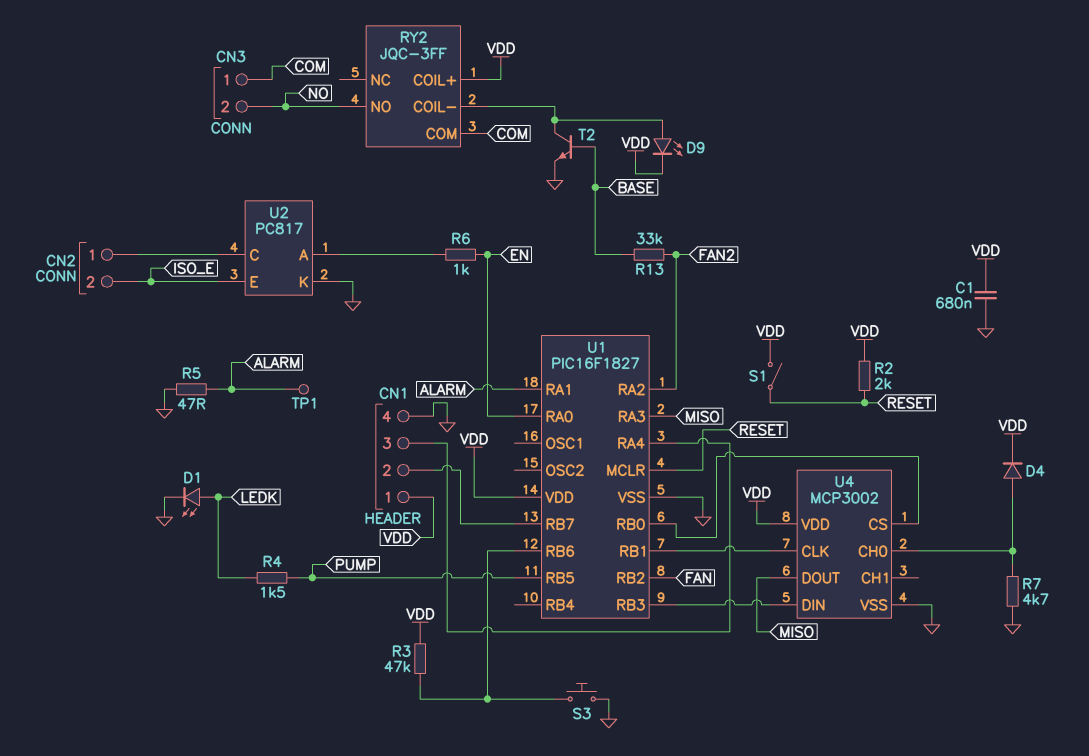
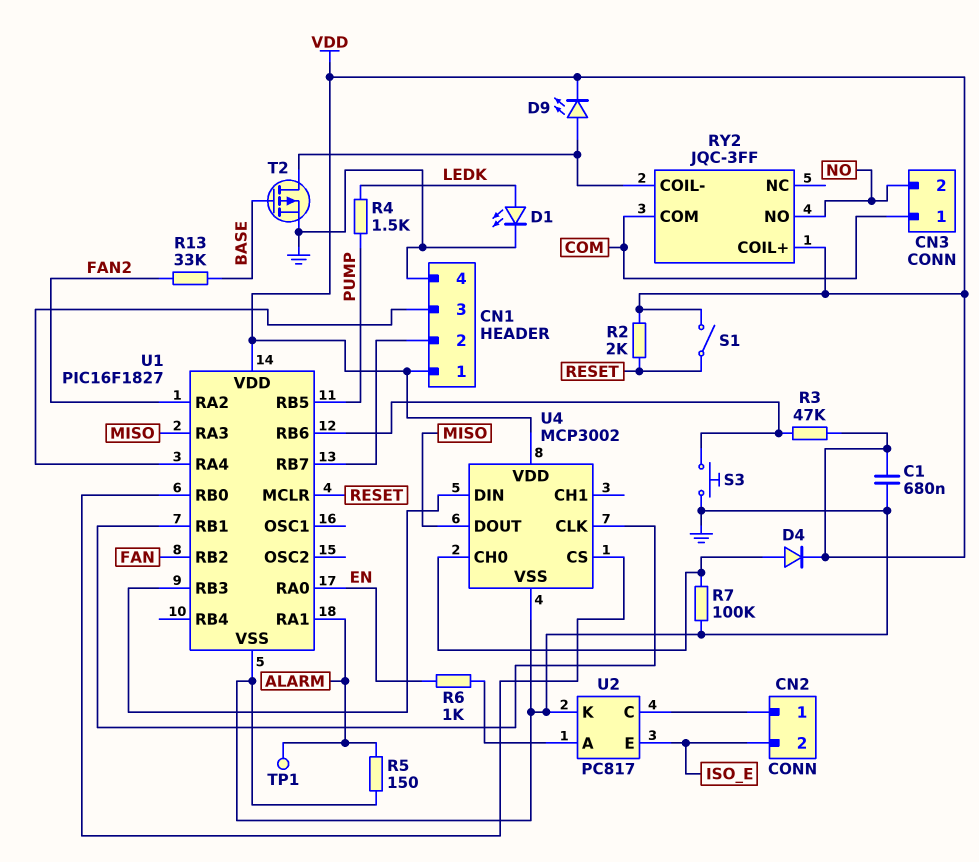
R5: 47 (ALARM, GND) -> 150 (ALARM, GND)
R7: 4.7k (GND, U4/CH0) -> 100k (GND, U4/CH0)
T2: NPN (B BASE, C RY2/COIL-, E GND) -> PMOS (G BASE, D RY2/COIL-, S GND)

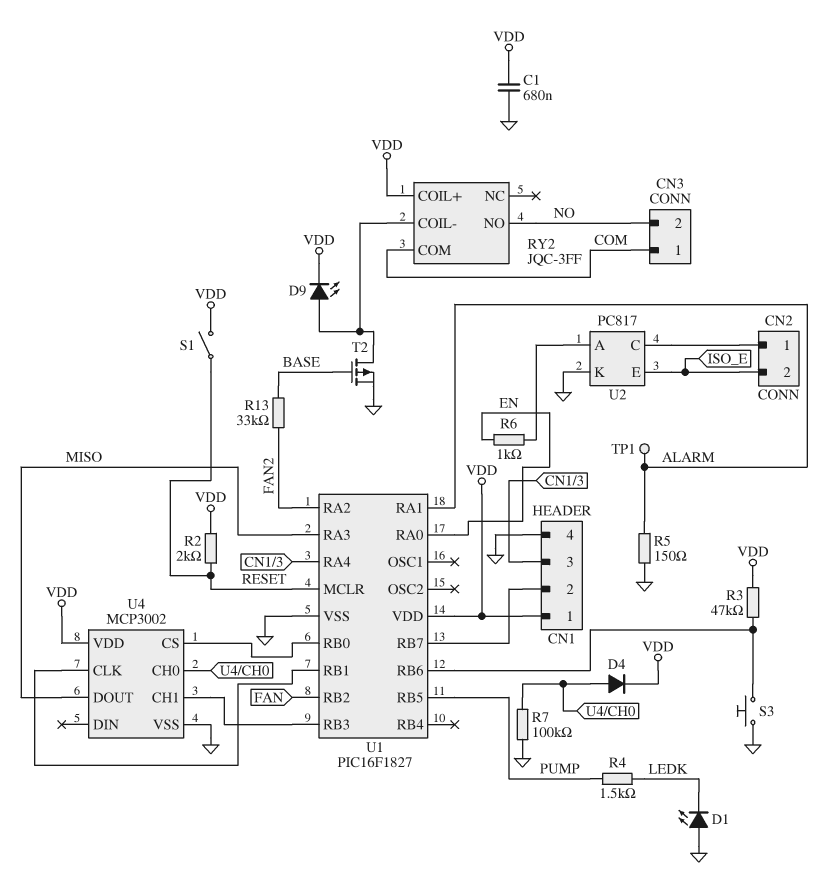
D1: LED (A LEDK, K GND) -> LED (A GND, K LEDK)
U4 pin CH1: none -> U1/RB3
U4 pin DIN: U1/RB3 -> none

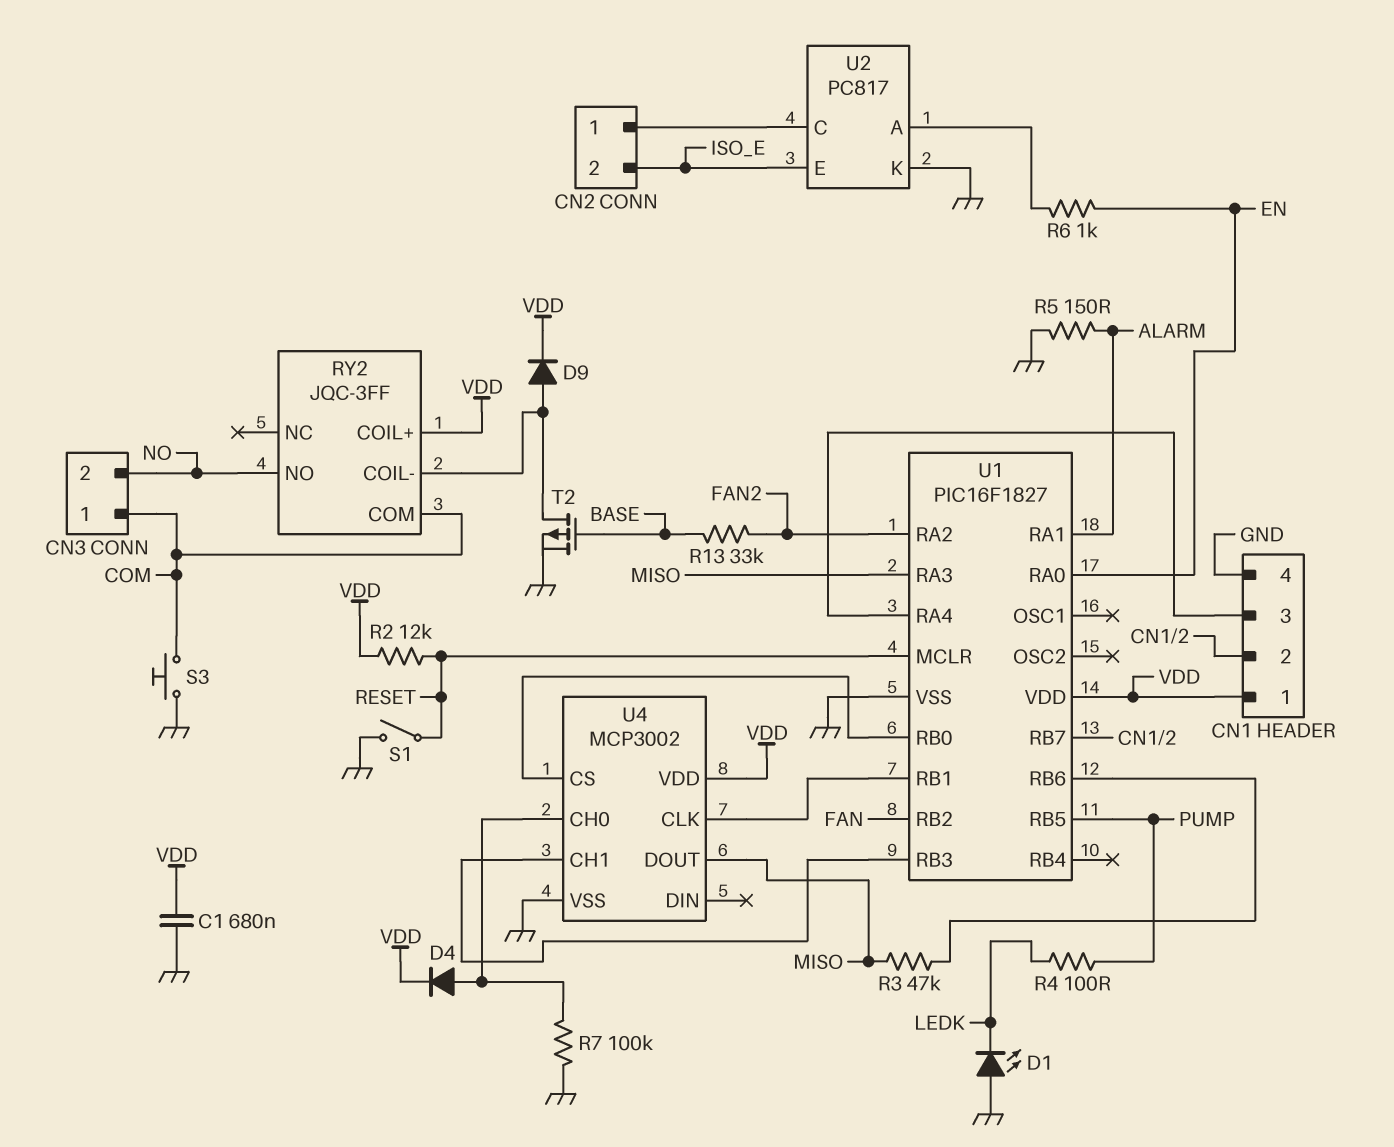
D9: LED (A RY2/COIL-, K VDD) -> diode (A RY2/COIL-, K VDD)
R2: 2k (RESET, VDD) -> 12k (RESET, VDD)
R3: 47k (U1/RB6, VDD) -> 47k (MISO, U1/RB6)
R4: 1.5k (LEDK, PUMP) -> 100 (LEDK, PUMP)
S1: switch (RESET, VDD) -> switch (GND, RESET)
S3: button (GND, U1/RB6) -> button (COM, GND)
TP1: test point (ALARM) -> none

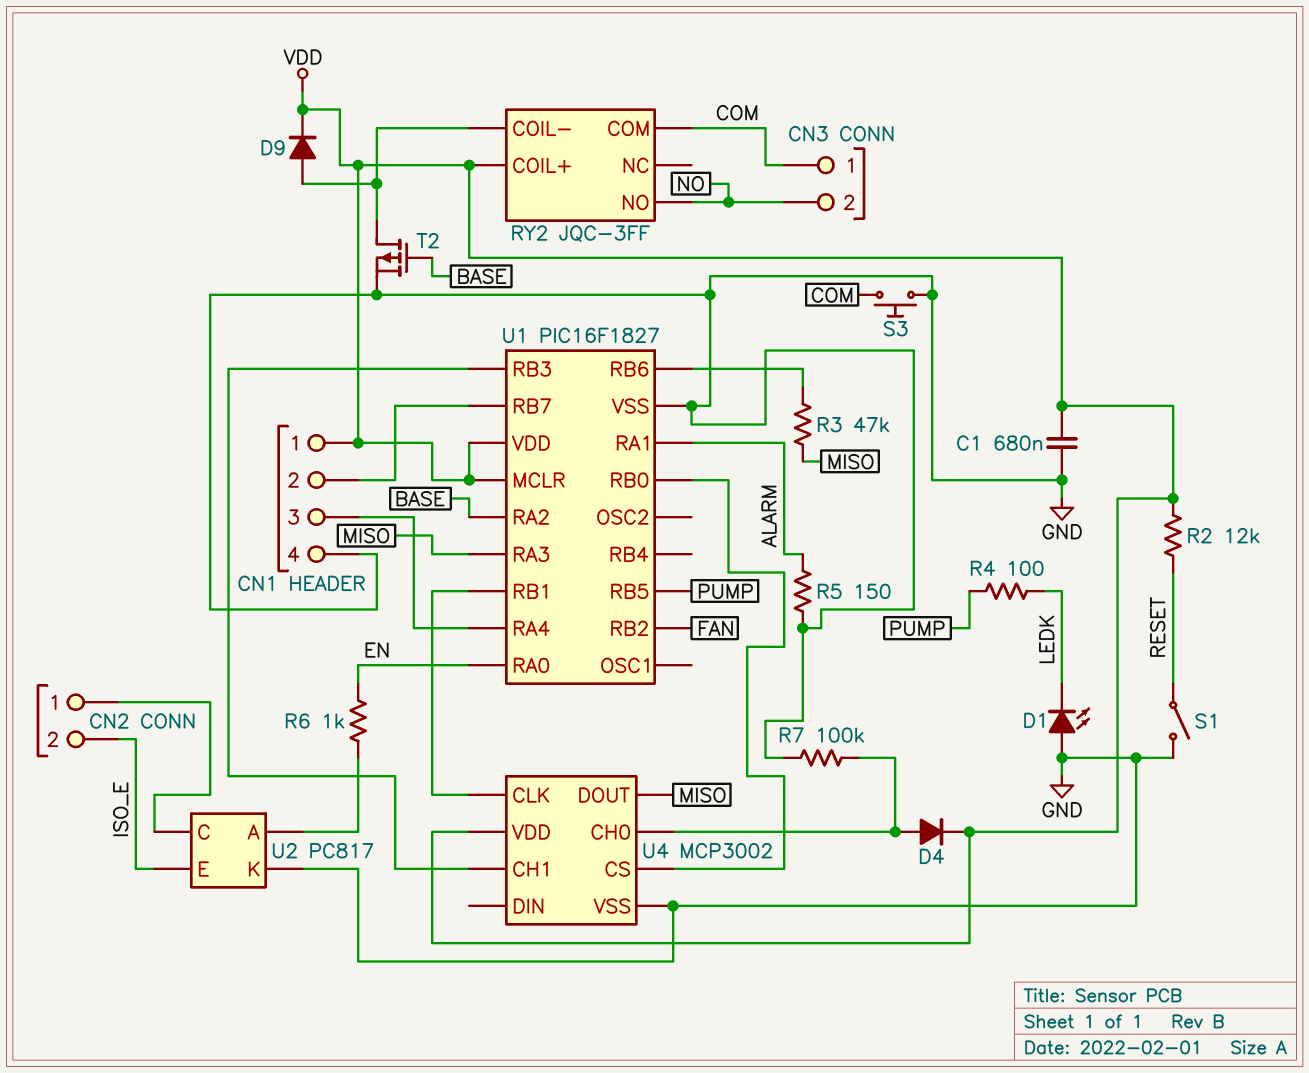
R13: 33k (BASE, FAN2) -> none
U1 pin MCLR: RESET -> VDD
U1 pin RA2: FAN2 -> BASE

